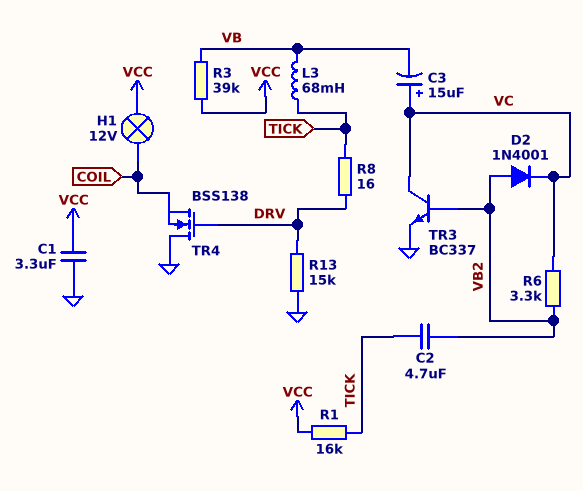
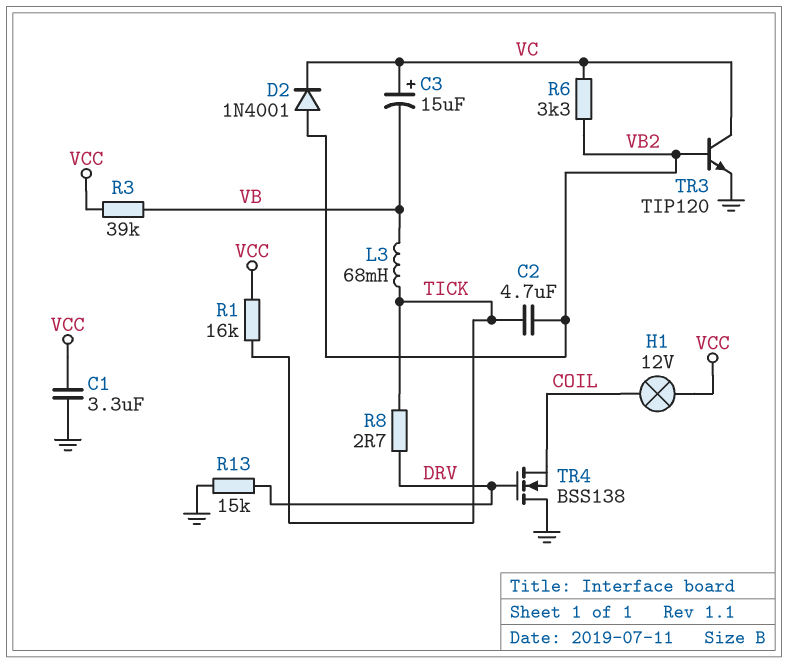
R8: 16 (DRV, TICK) -> 2.7 (DRV, TICK)
TR3: NPN BC337 (B VB2, C VC, E GND) -> NPN TIP120 (B VB2, C VC, E GND)

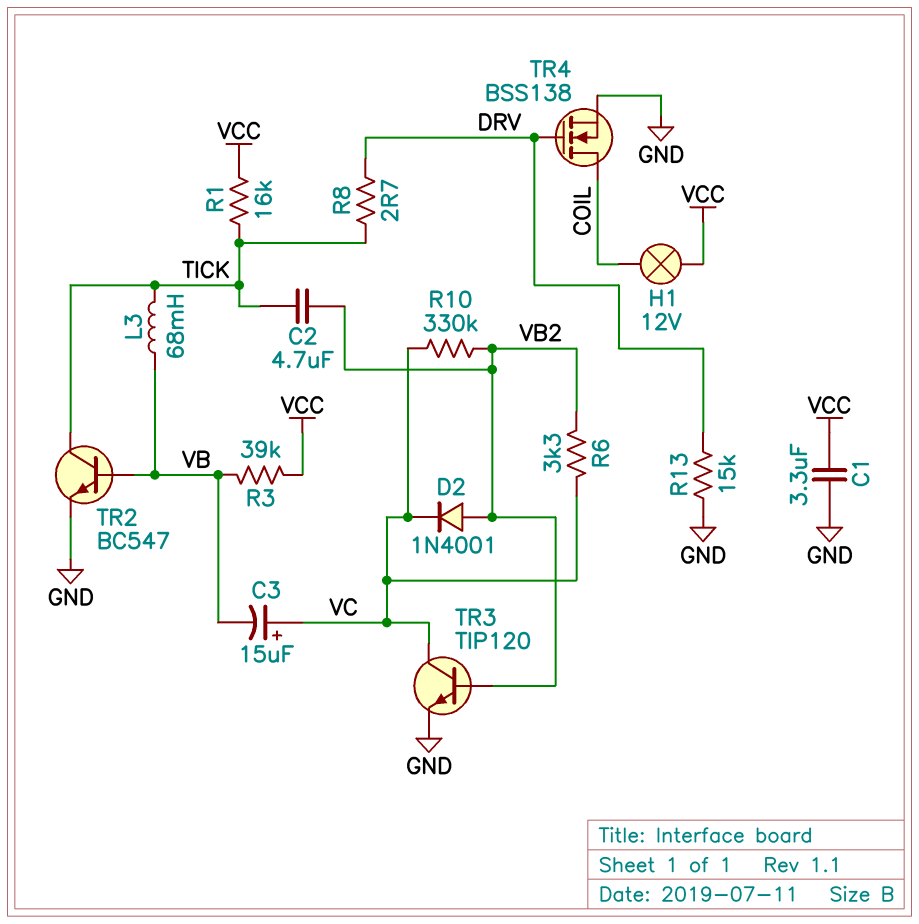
R10: none -> 330k (VB2, VC)
TR2: none -> NPN BC547 (B VB, C TICK, E GND)
TR4: NMOS BSS138 (G DRV, D GND, S COIL) -> NMOS BSS138 (G DRV, D COIL, S GND)

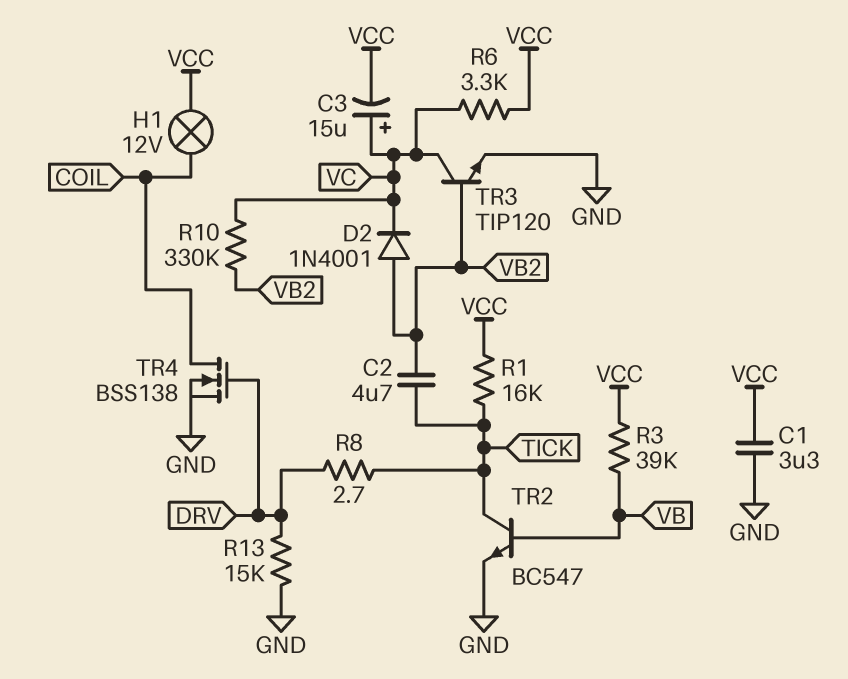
C3: 15uF (plus VC, minus VB) -> 15uF (plus VC, minus VCC)
L3: 68mH (TICK, VB) -> none
R6: 3.3k (VB2, VC) -> 3.3k (VC, VCC)

